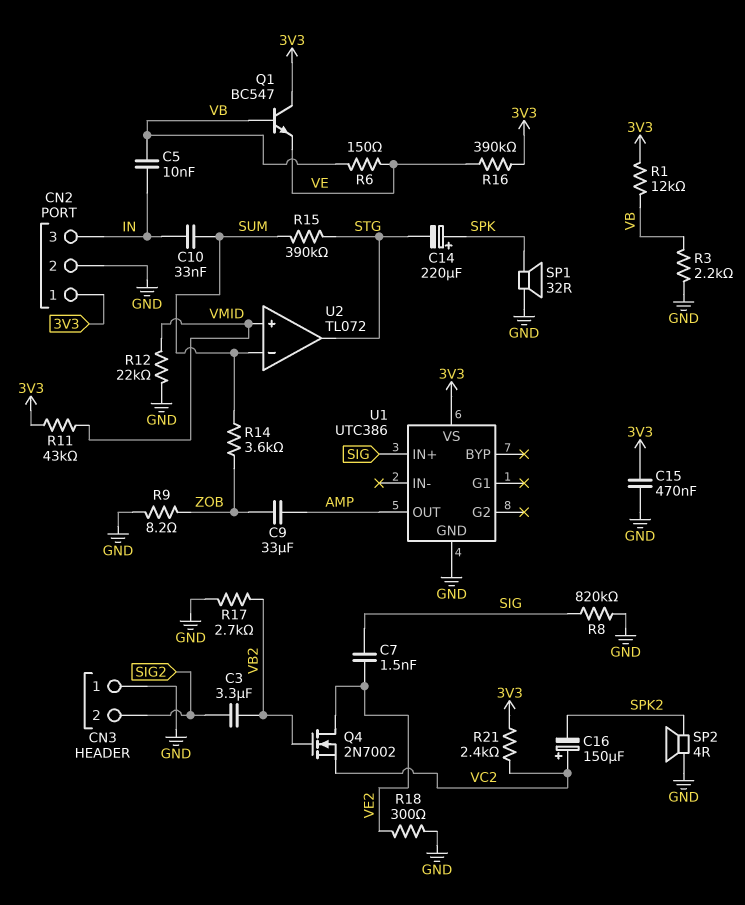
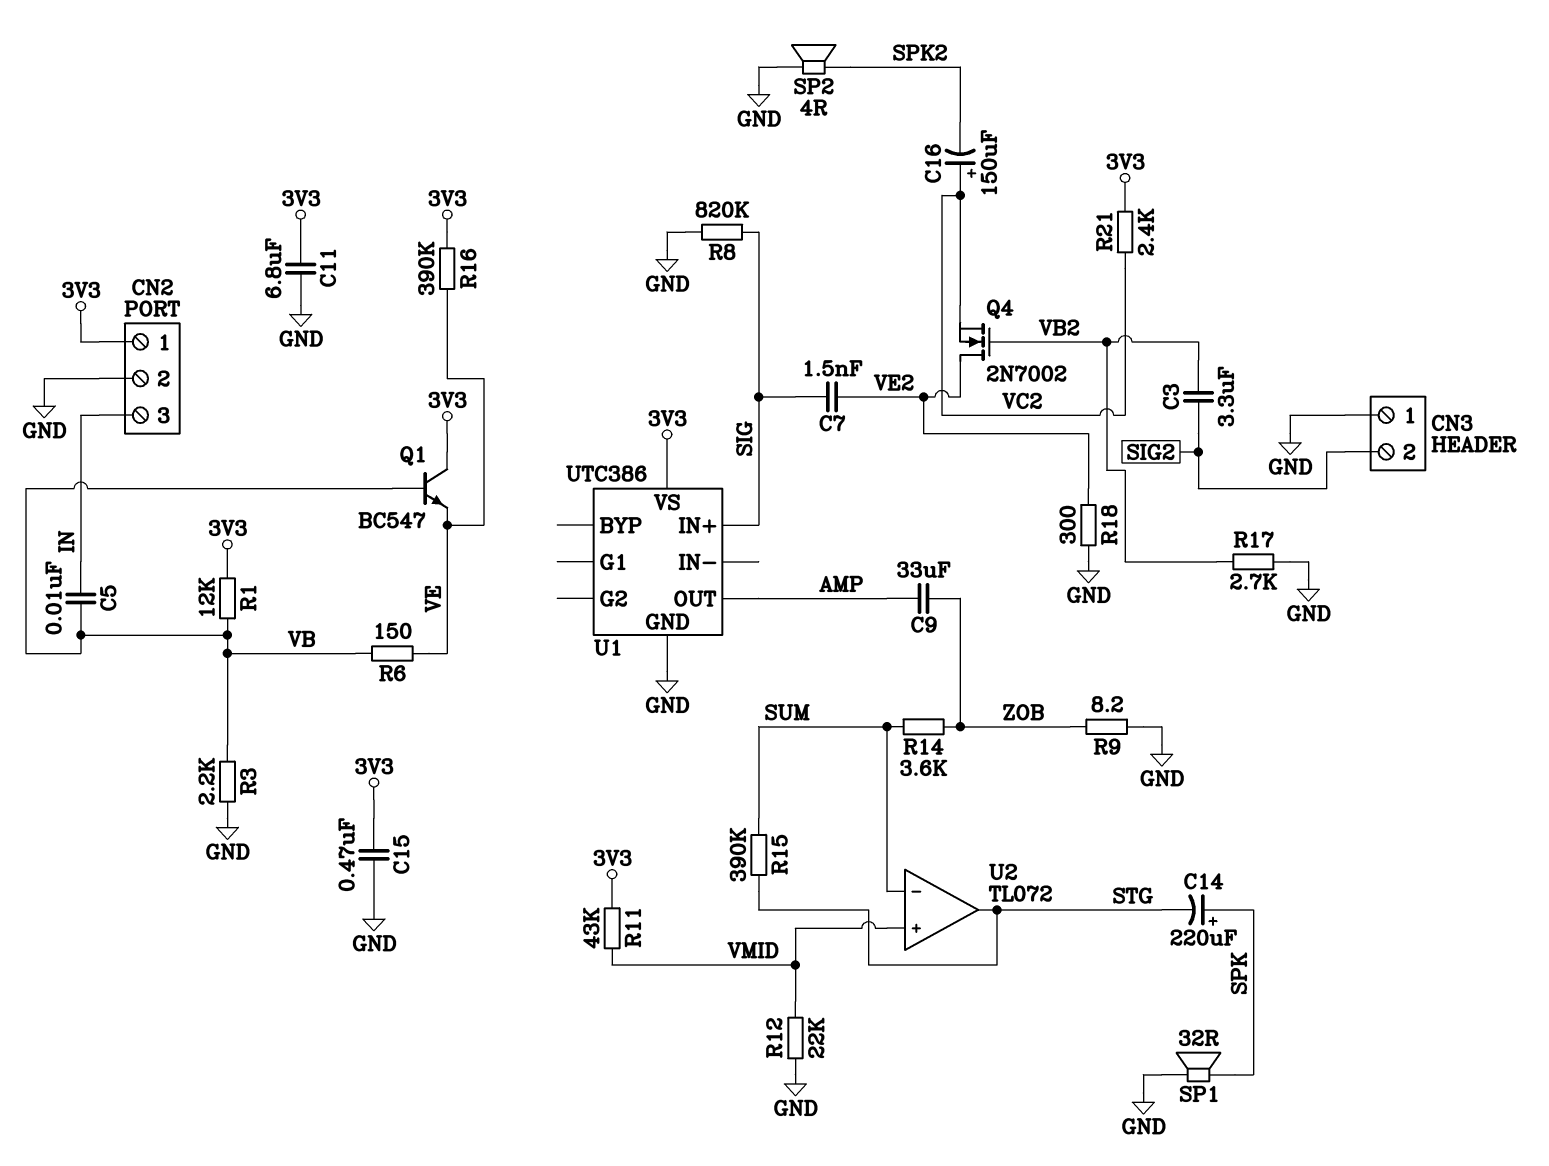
C10: 33nF (IN, SUM) -> none
C11: none -> 6.8uF (3V3, GND)

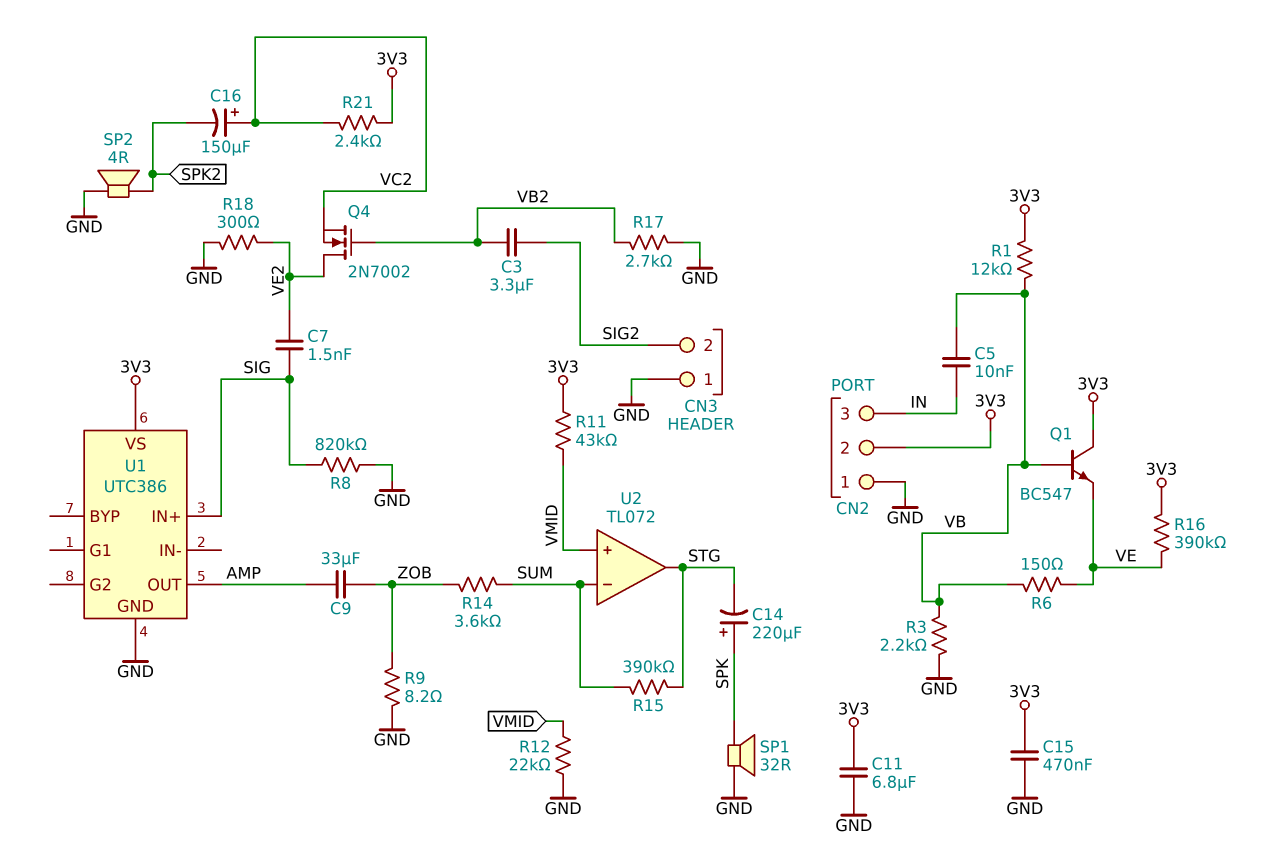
CN2 pin 1: 3V3 -> GND
CN2 pin 2: GND -> 3V3

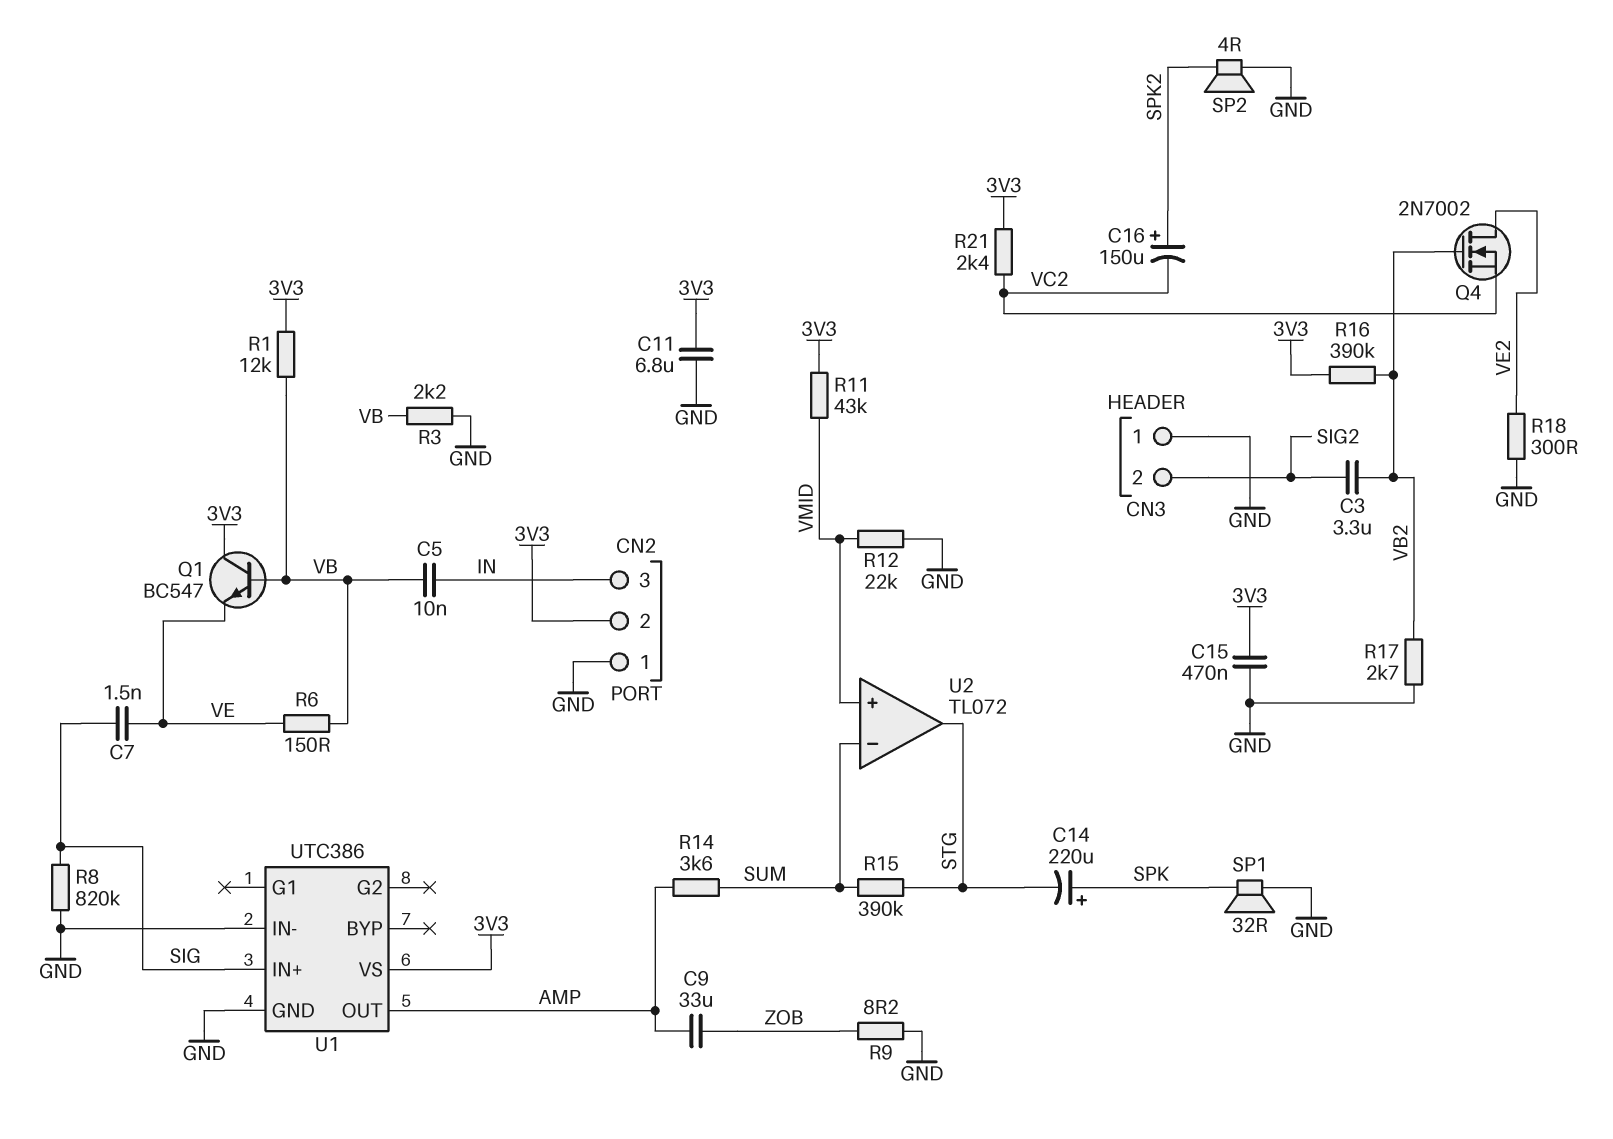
C7: 1.5nF (SIG, VE2) -> 1.5nF (SIG, VE)
C16: 150uF (plus VC2, minus SPK2) -> 150uF (plus SPK2, minus VC2)
R14: 3.6k (SUM, ZOB) -> 3.6k (AMP, SUM)
R16: 390k (3V3, VE) -> 390k (3V3, VB2)
U1 pin IN-: none -> GND

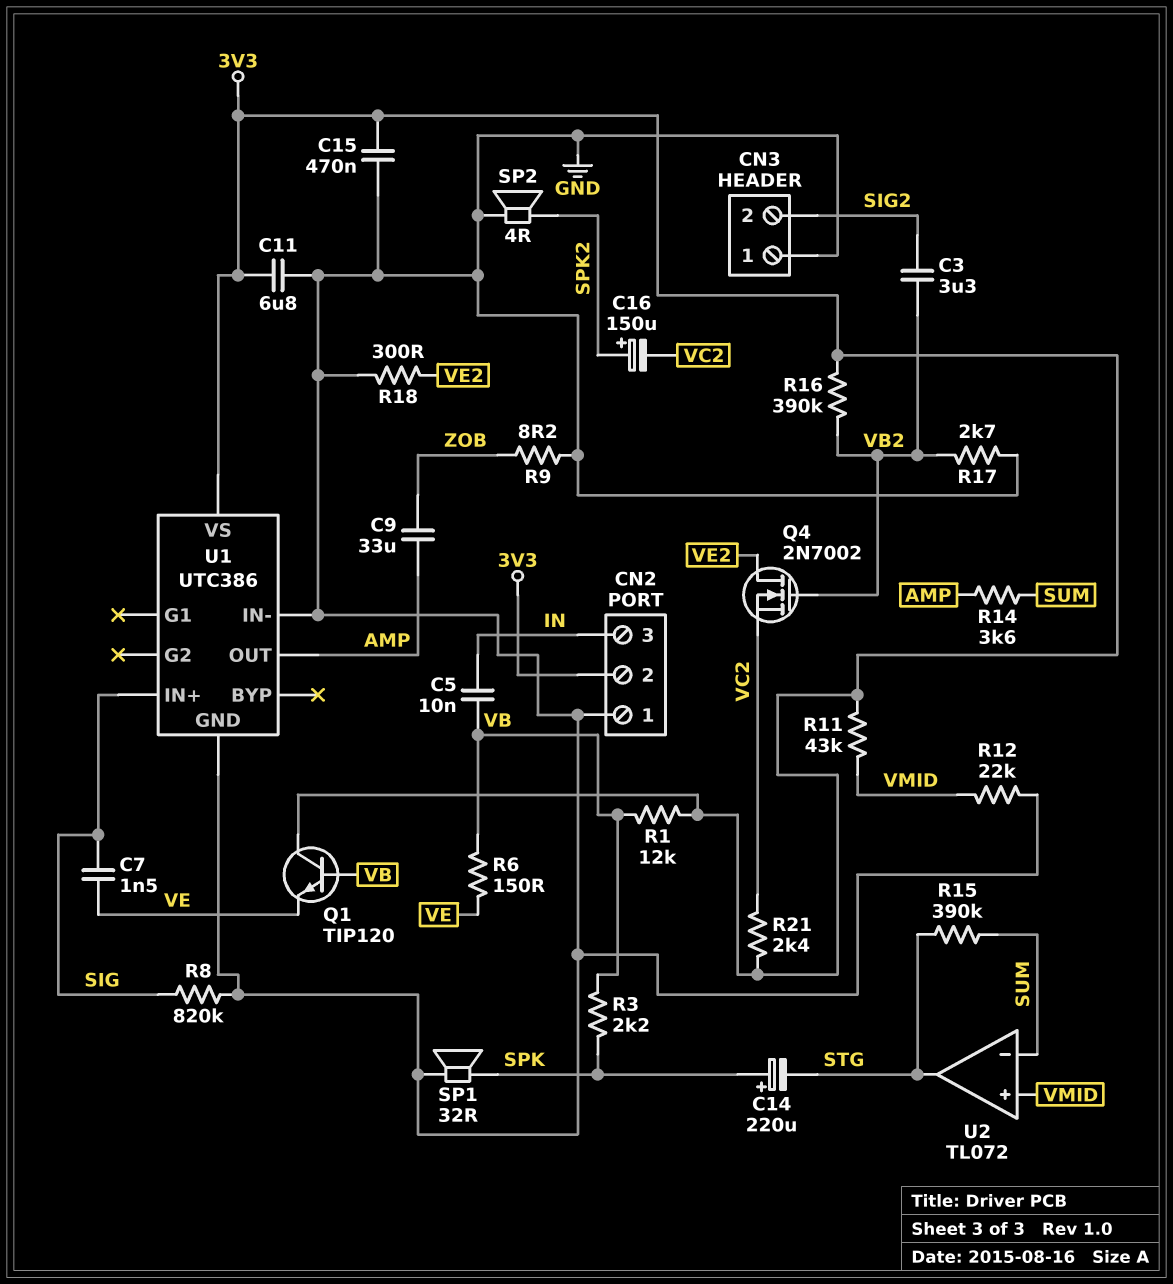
Q1: NPN BC547 (B VB, C 3V3, E VE) -> NPN TIP120 (B VB, C 3V3, E VE)
R3: 2.2k (GND, VB) -> 2.2k (SPK, VB)

